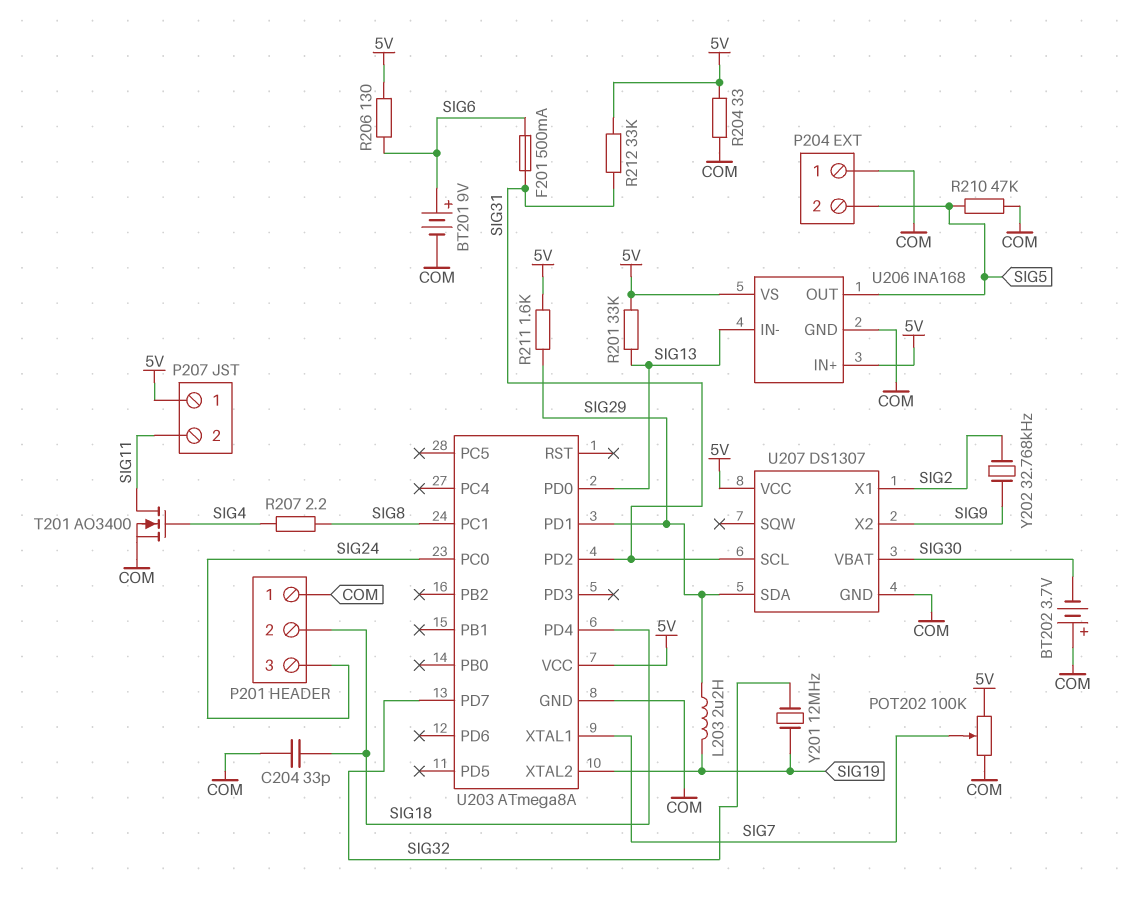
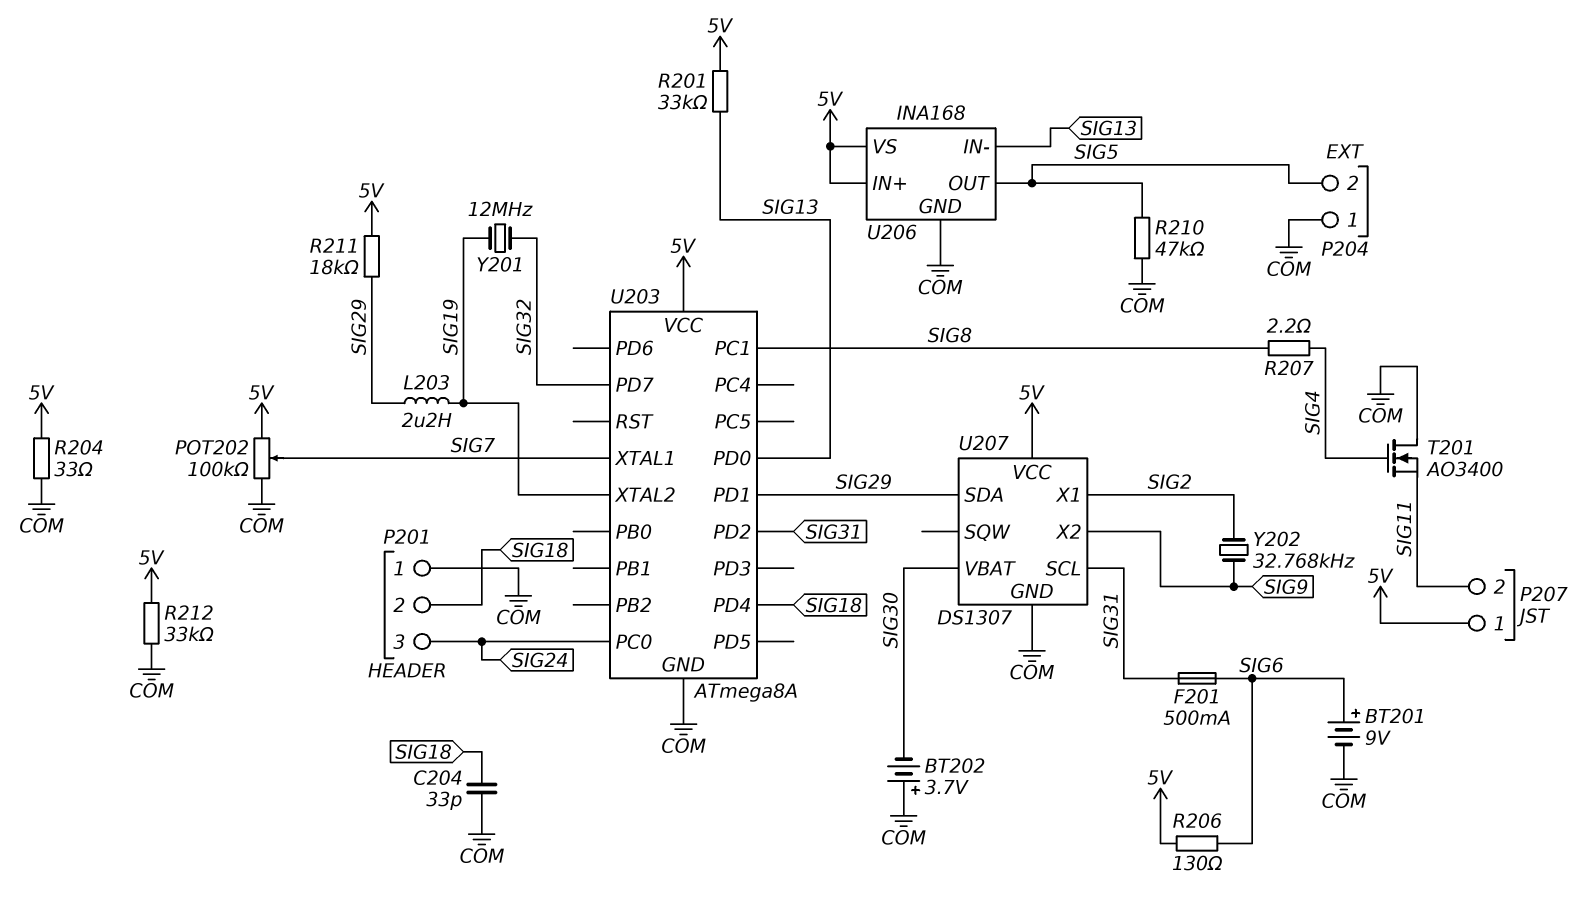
R211: 1.6k (5V, SIG29) -> 18k (5V, SIG29)
R212: 33k (5V, SIG31) -> 33k (5V, COM)
T201: NMOS AO3400 (G SIG4, D SIG11, S COM) -> NMOS AO3400 (G SIG4, D COM, S SIG11)

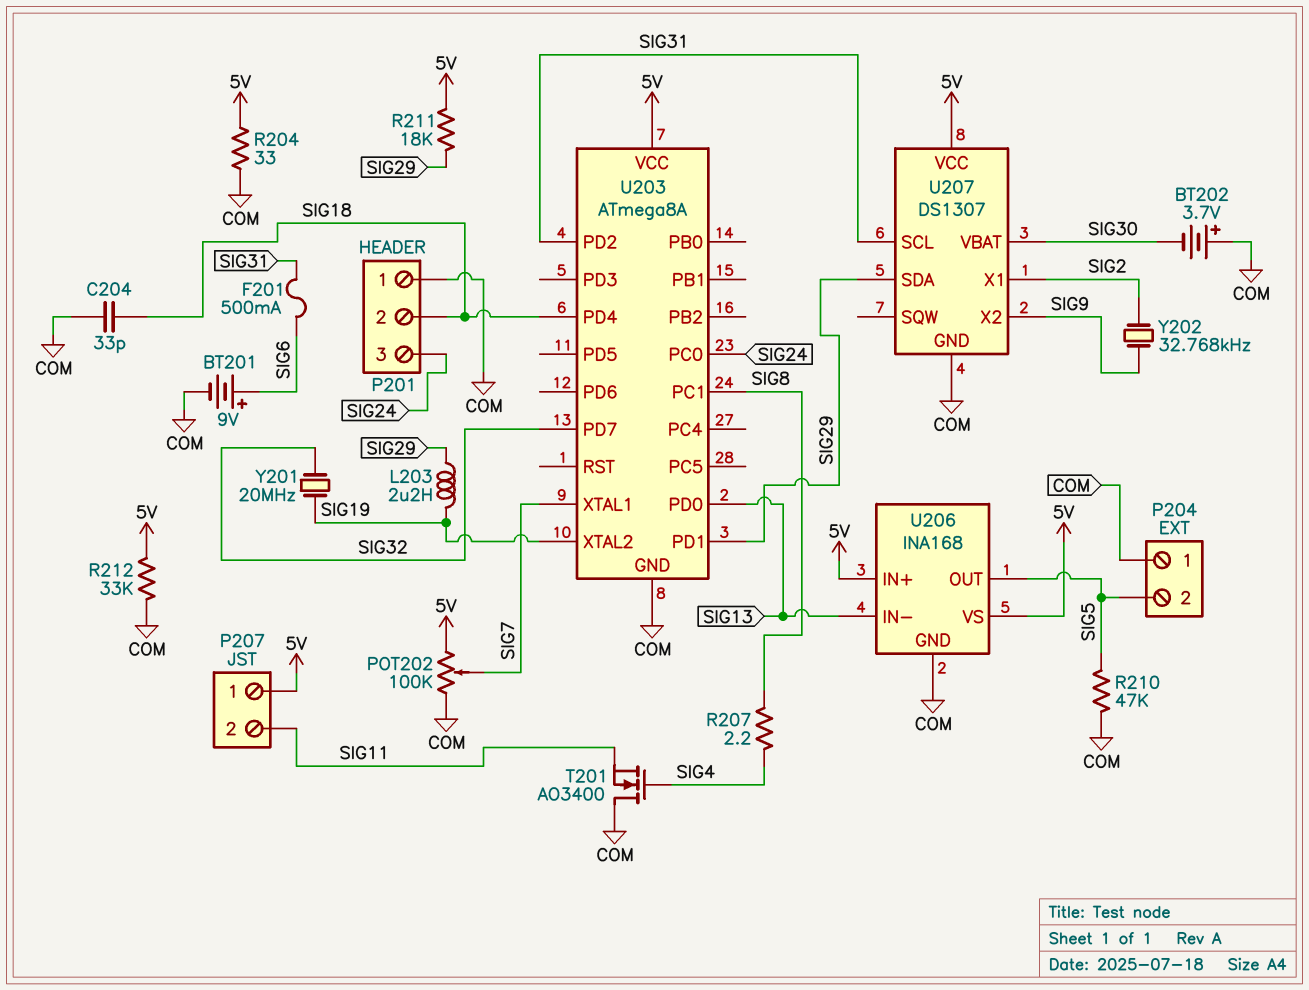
R201: 33k (5V, SIG13) -> none
R206: 130 (5V, SIG6) -> none
Y201: 12MHz (SIG19, SIG32) -> 20MHz (SIG19, SIG32)

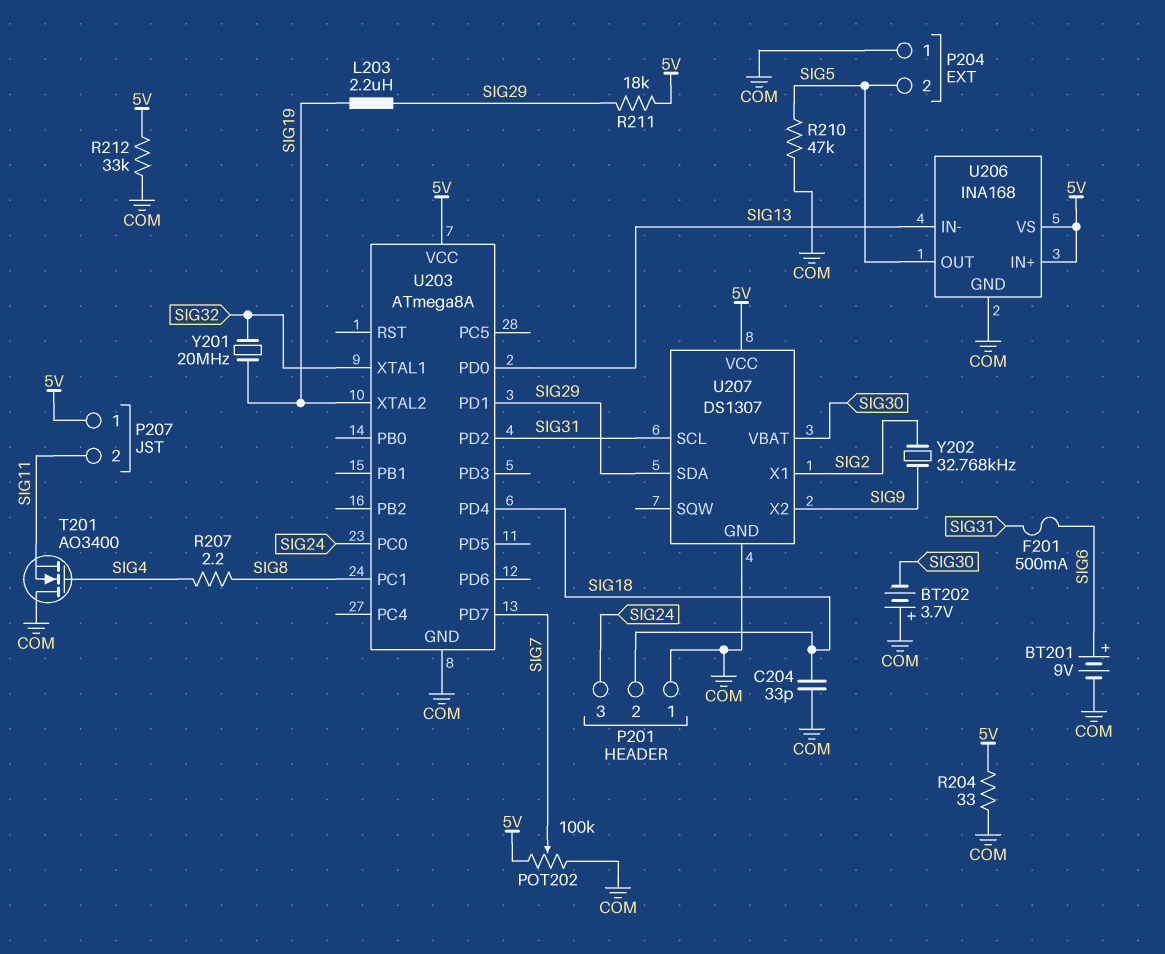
U203 pin PD7: SIG32 -> SIG7
U203 pin XTAL1: SIG7 -> SIG32

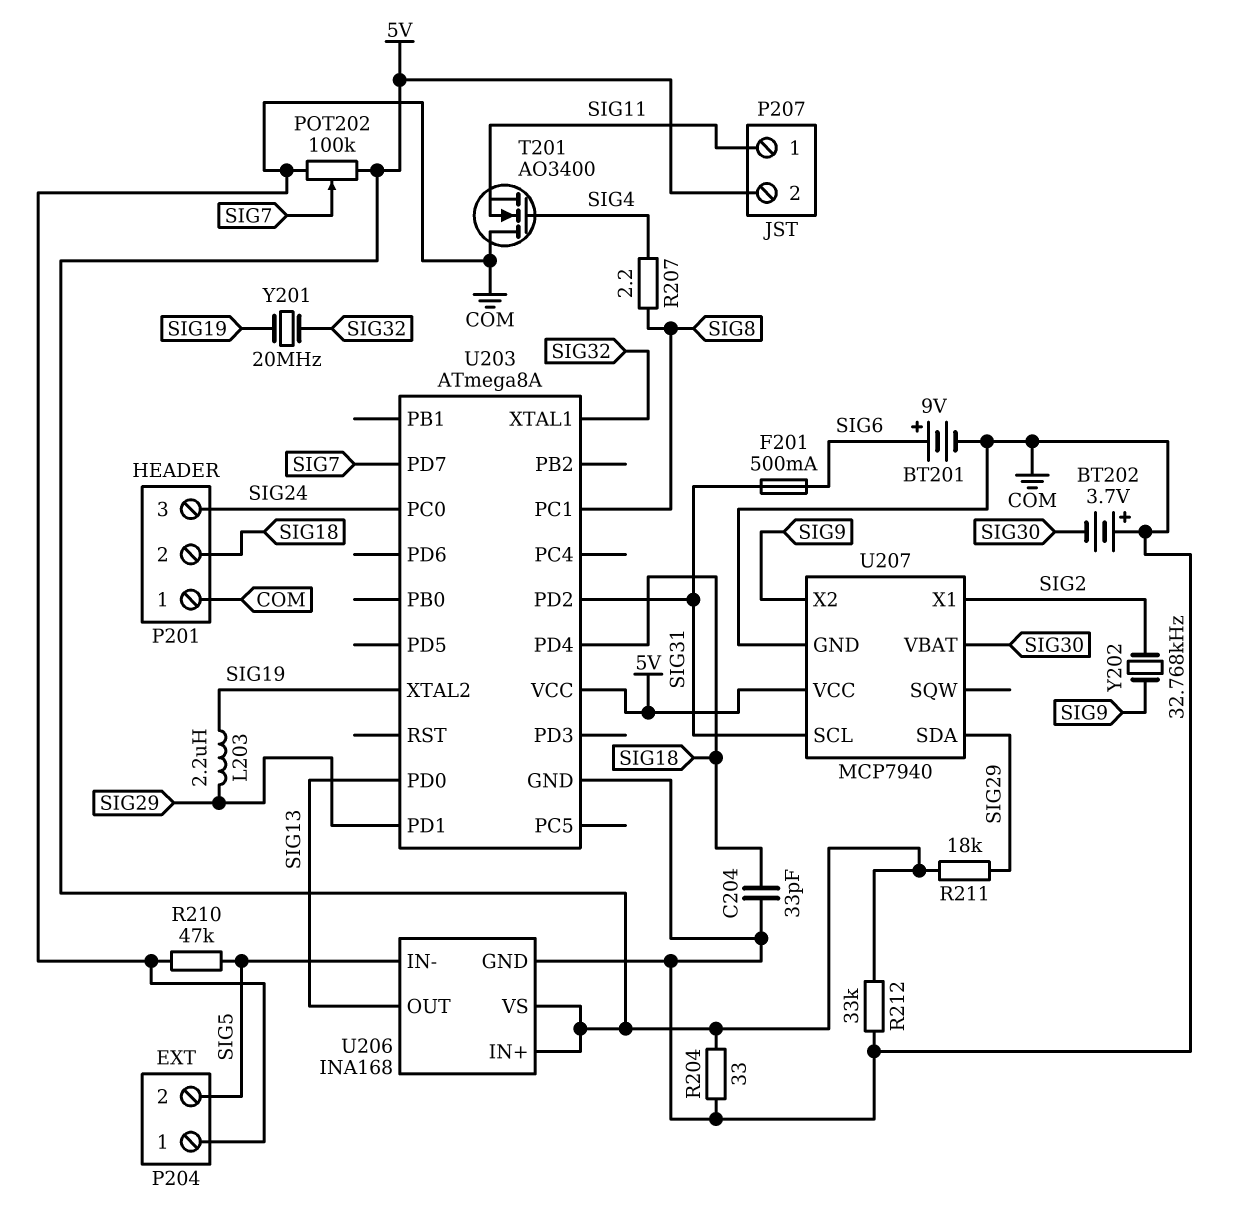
P207 pin 1: 5V -> SIG11
P207 pin 2: SIG11 -> 5V
U206 pin IN-: SIG13 -> SIG5
U206 pin OUT: SIG5 -> SIG13
U207: DS1307 -> MCP7940

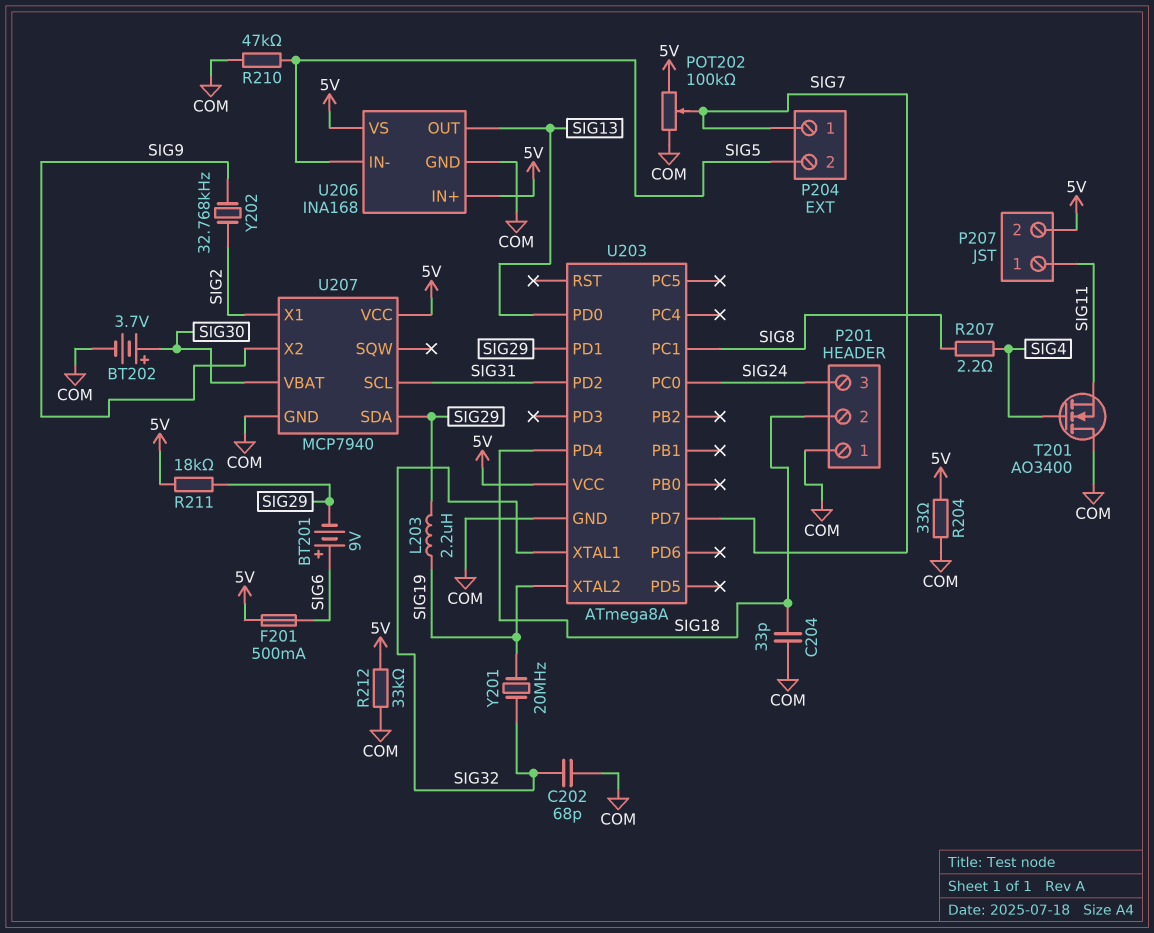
BT201: 9V (plus SIG6, minus COM) -> 9V (plus SIG6, minus SIG29)
BT202: 3.7V (plus COM, minus SIG30) -> 3.7V (plus SIG30, minus COM)
C202: none -> 68pF (COM, SIG32)
F201: 500mA (SIG6, SIG31) -> 500mA (5V, SIG6)
P204 pin 1: COM -> SIG7

